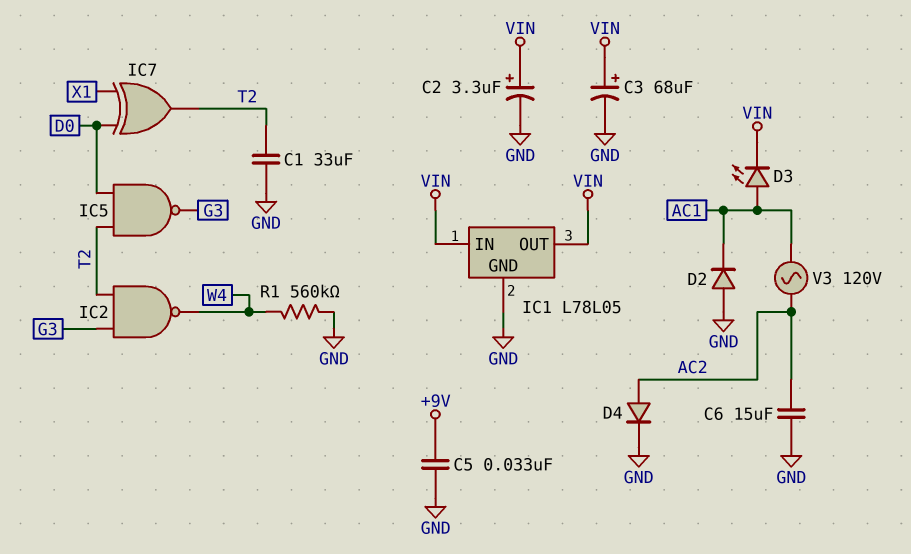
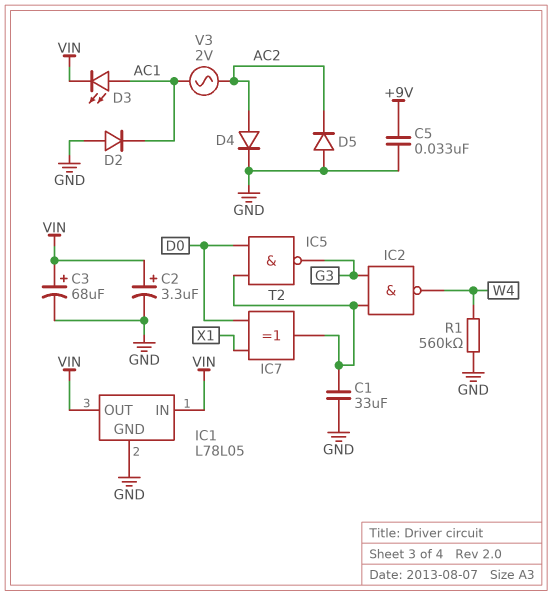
C6: 15uF (AC2, GND) -> none
D5: none -> diode (A GND, K AC2)
V3: AC 120V (AC1, AC2) -> AC 2V (AC1, AC2)

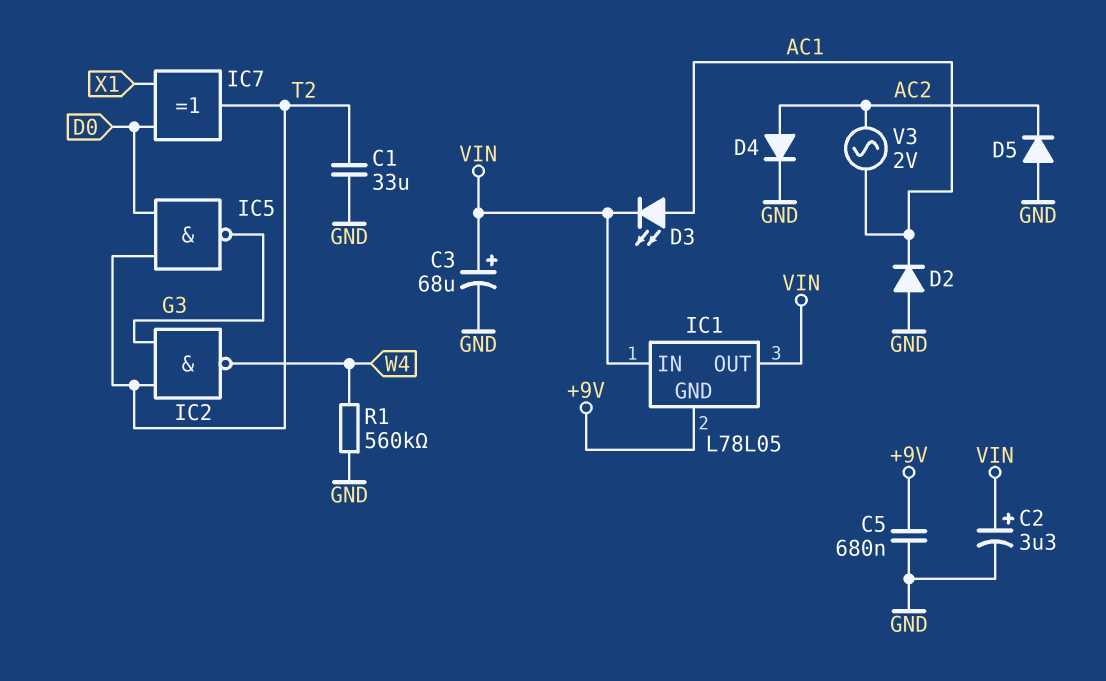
C5: 33nF (+9V, GND) -> 680nF (+9V, GND)
IC1 pin GND: GND -> +9V

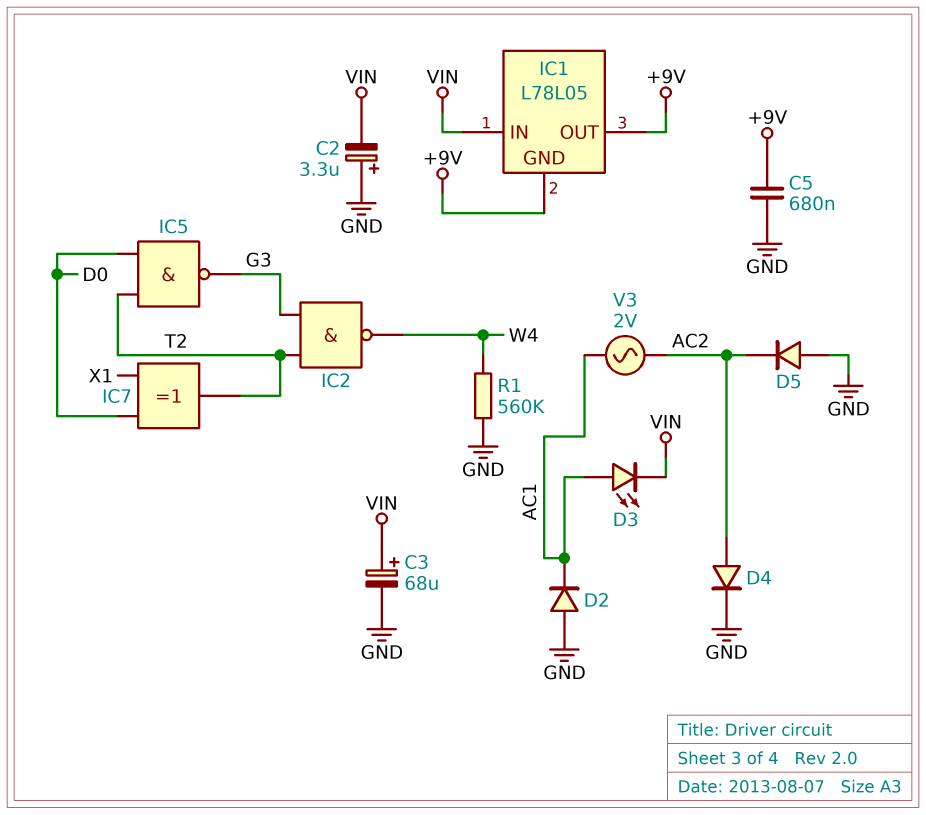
C1: 33uF (GND, T2) -> none
C2: 3.3uF (plus VIN, minus GND) -> 3.3uF (plus GND, minus VIN)
IC1 pin OUT: VIN -> +9V

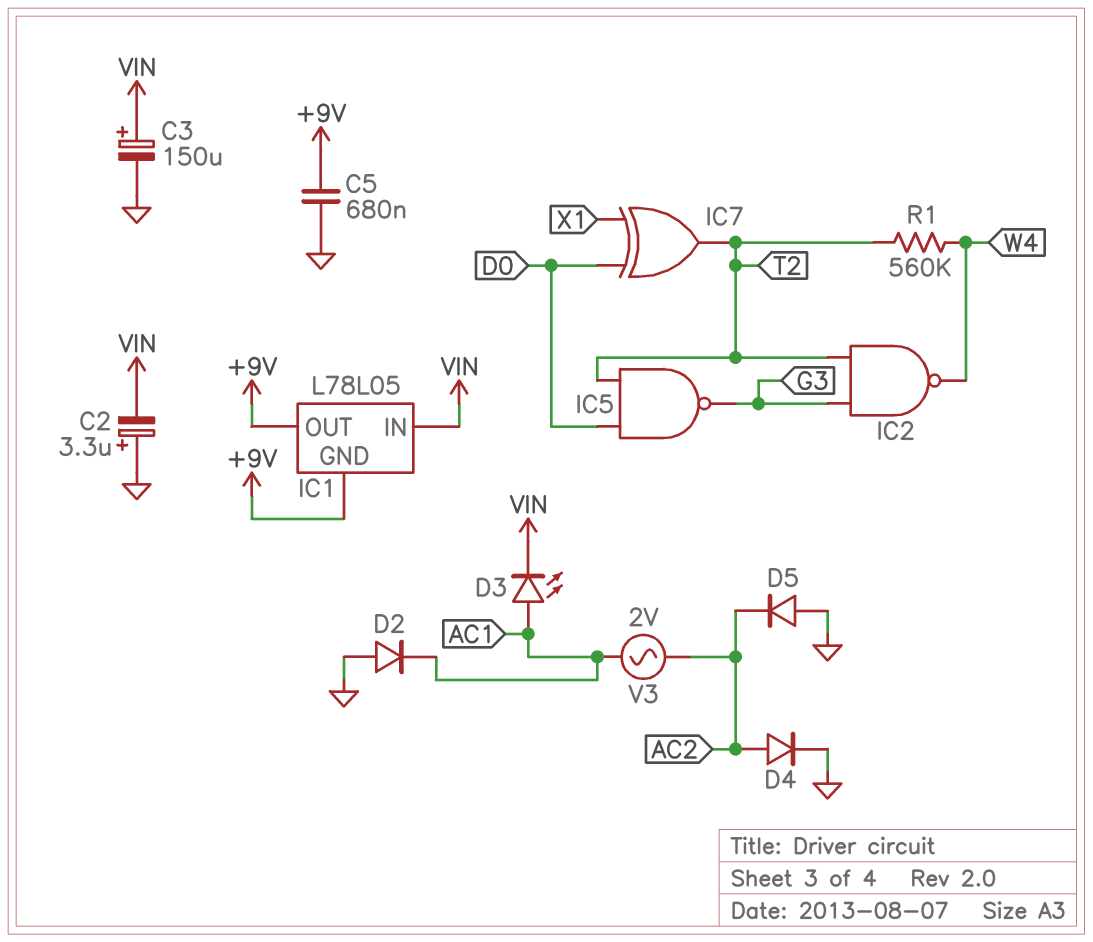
C3: 68uF (plus VIN, minus GND) -> 150uF (plus VIN, minus GND)
R1: 560k (GND, W4) -> 560k (T2, W4)

